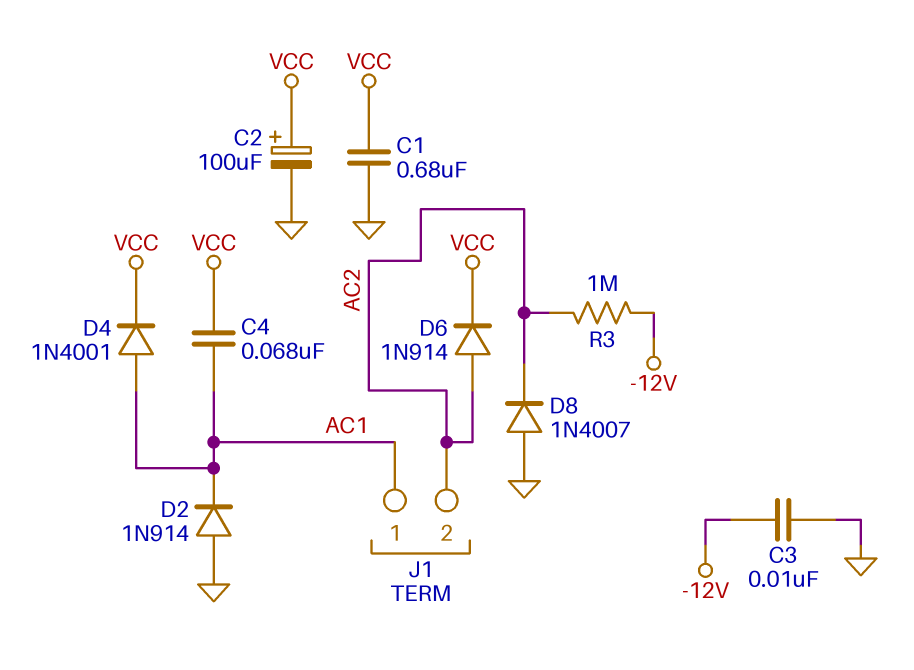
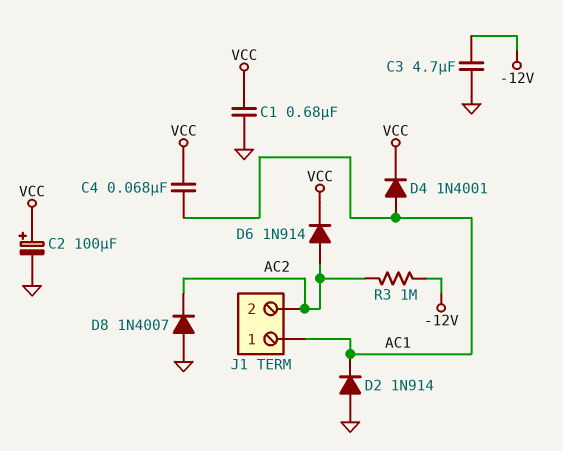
C3: 10nF (-12V, GND) -> 4.7uF (-12V, GND)

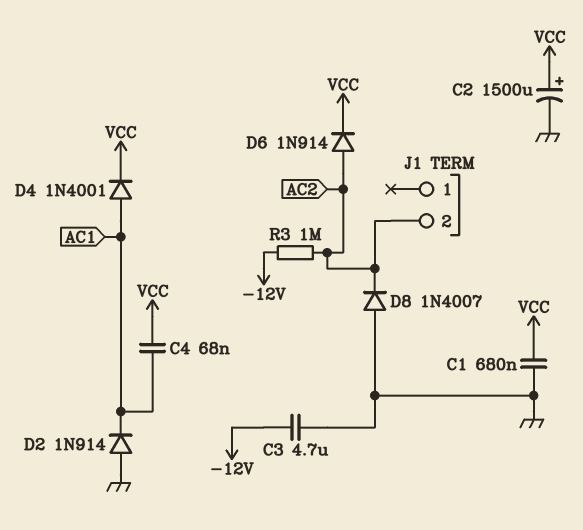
C2: 100uF (plus VCC, minus GND) -> 1500uF (plus VCC, minus GND)
J1 pin 1: AC1 -> none

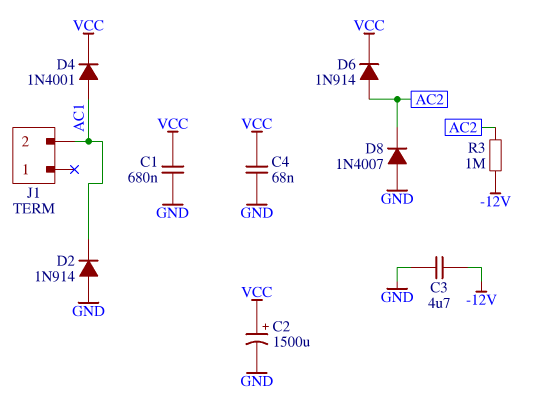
C4: 68nF (AC1, VCC) -> 68nF (GND, VCC)
J1 pin 2: AC2 -> AC1

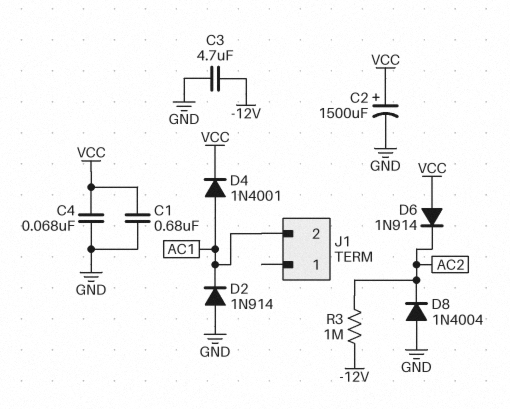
D6: diode 1N914 (A AC2, K VCC) -> diode 1N914 (A VCC, K AC2)
D8: diode 1N4007 (A GND, K AC2) -> diode 1N4004 (A GND, K AC2)

